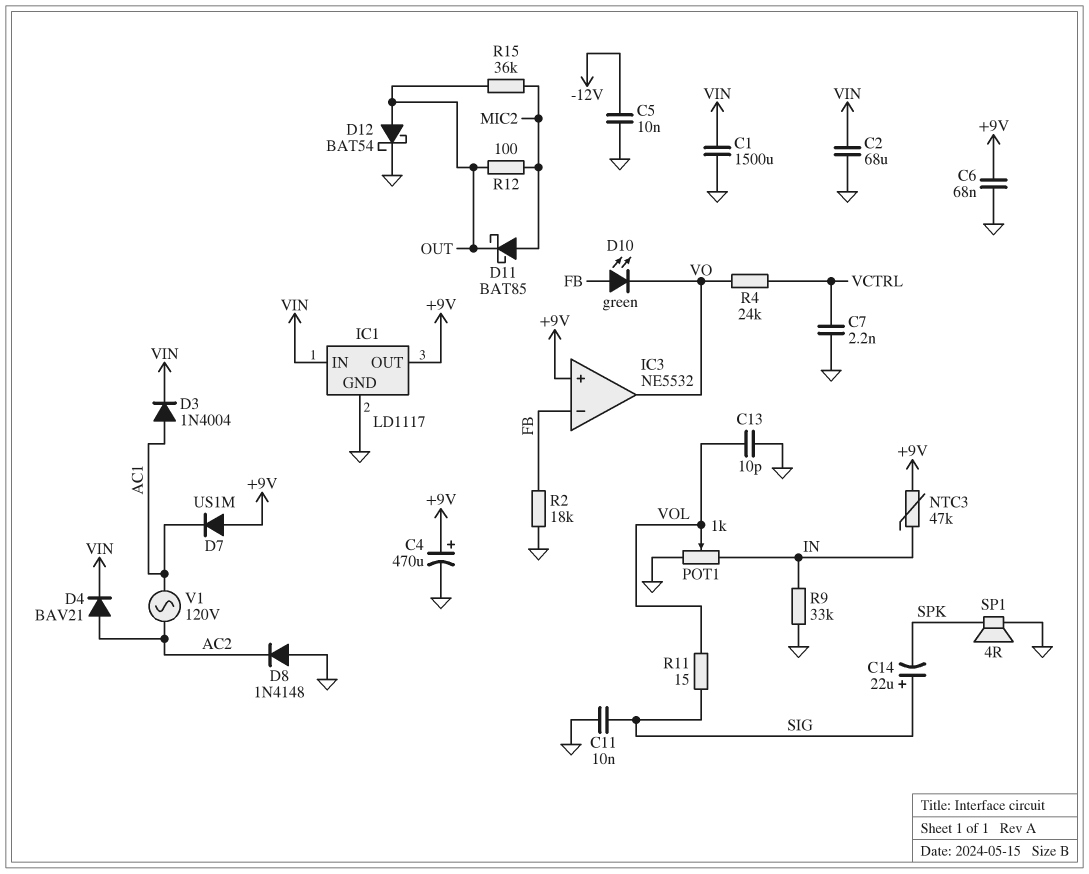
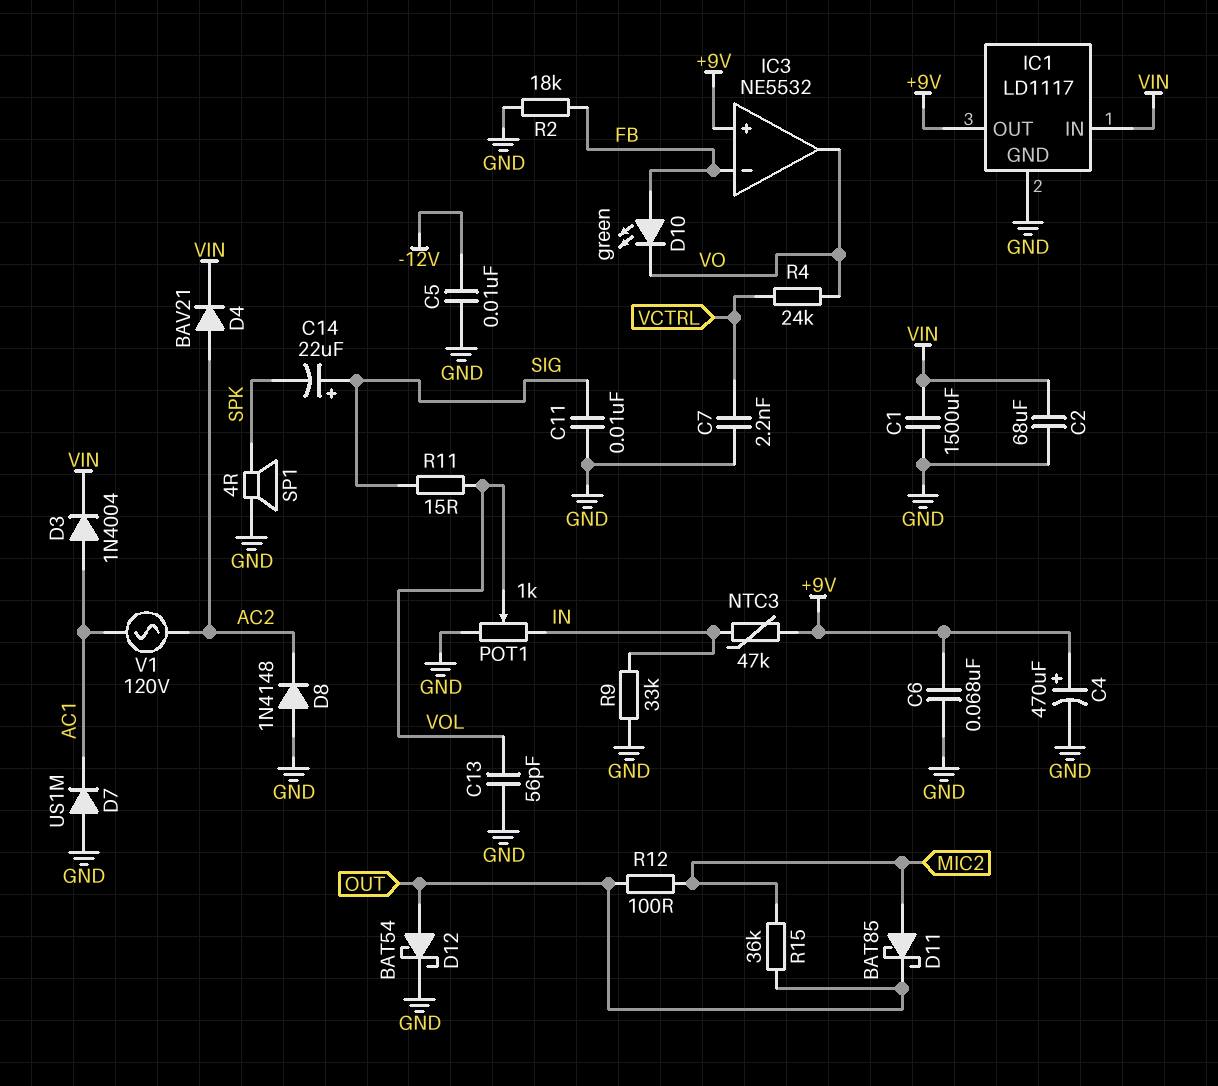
C13: 10pF (GND, VOL) -> 56pF (GND, VOL)
D7: diode US1M (A +9V, K AC1) -> diode US1M (A GND, K AC1)

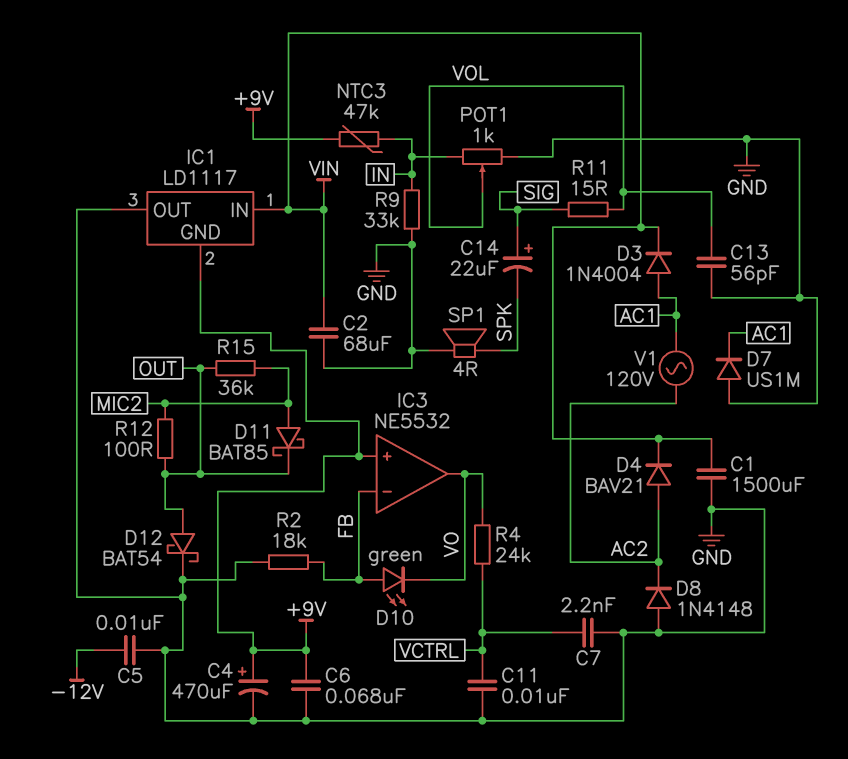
C11: 10nF (GND, SIG) -> 10nF (GND, VCTRL)
IC1 pin GND: GND -> +9V
IC1 pin OUT: +9V -> GND

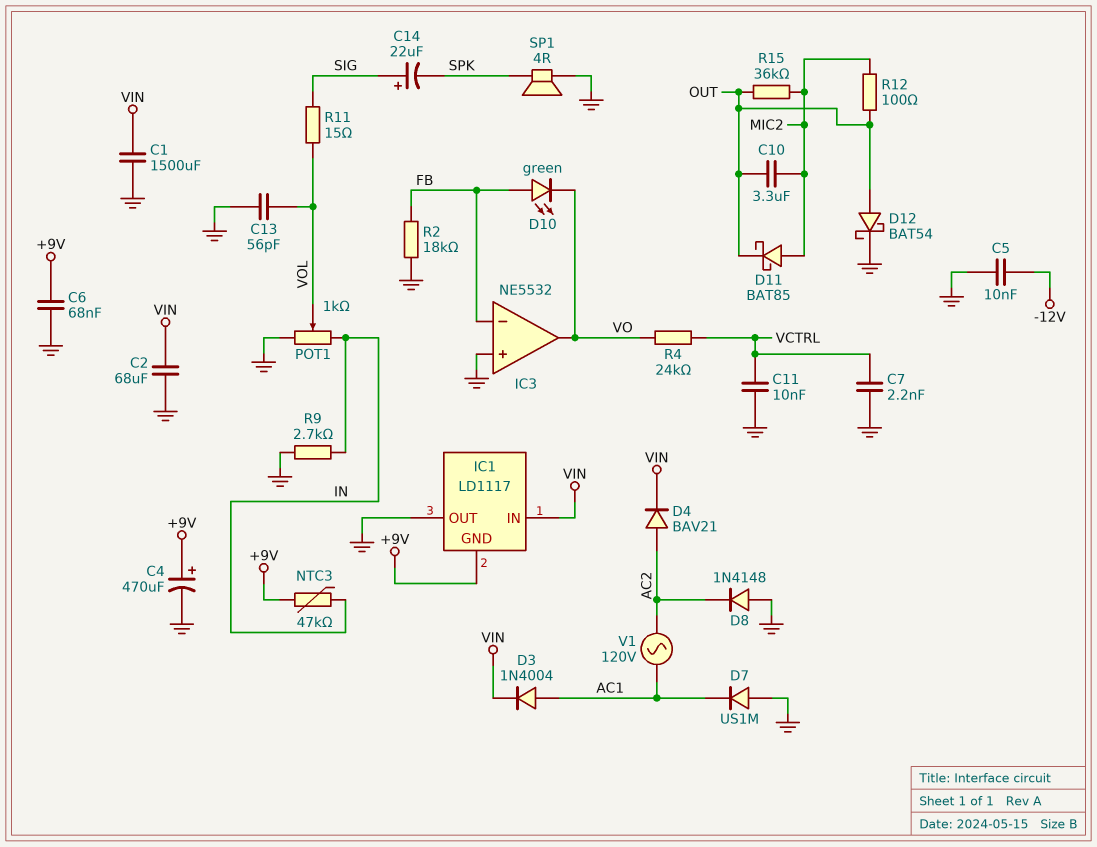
C10: none -> 3.3uF (MIC2, OUT)
IC3 pin in+: +9V -> GND
R9: 33k (GND, IN) -> 2.7k (GND, IN)

